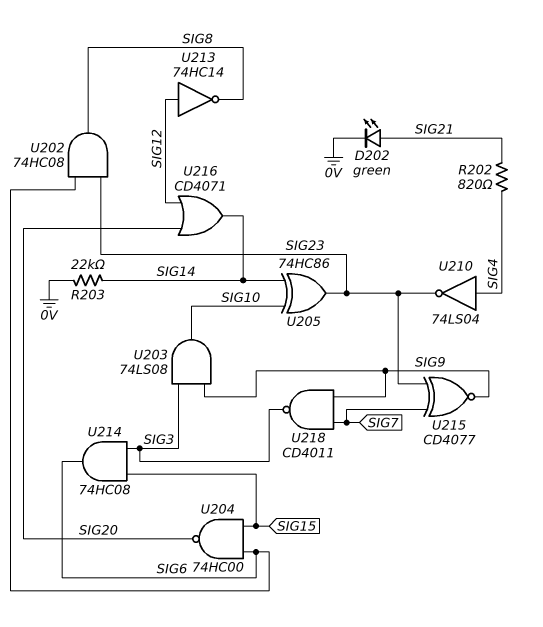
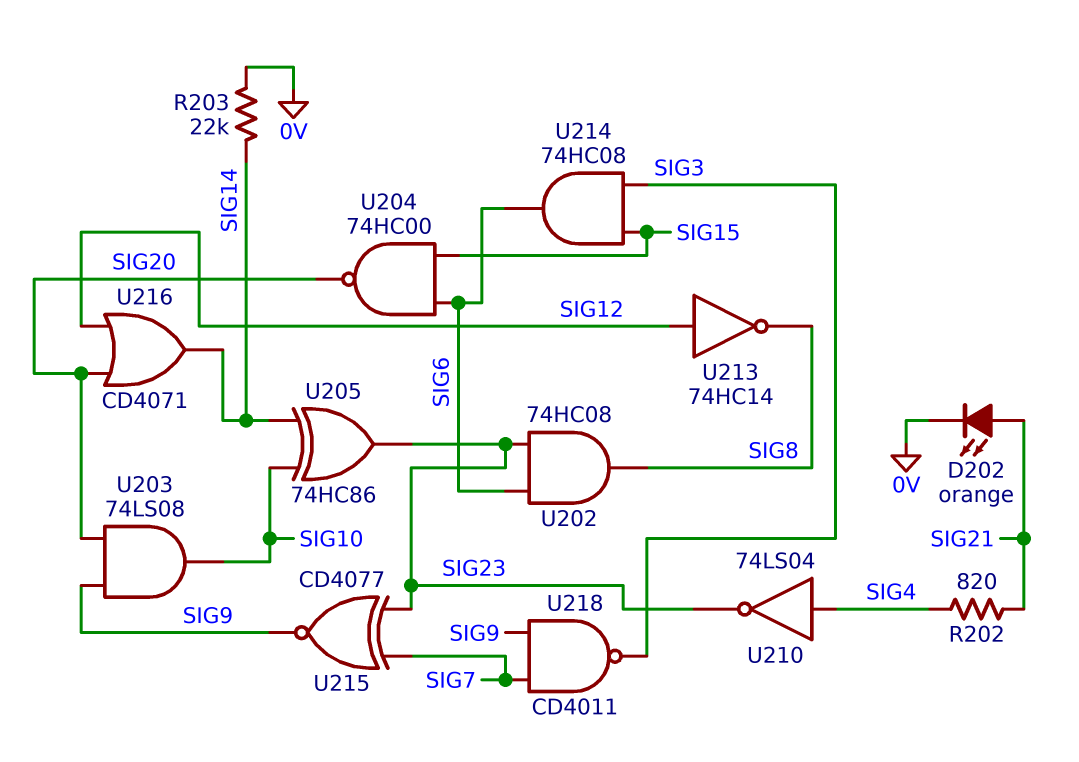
D202: LED green (A SIG21, K 0V) -> LED orange (A SIG21, K 0V)
U203: AND 74LS08 (in SIG3, in SIG9, out SIG10) -> AND 74LS08 (in SIG9, in SIG20, out SIG10)

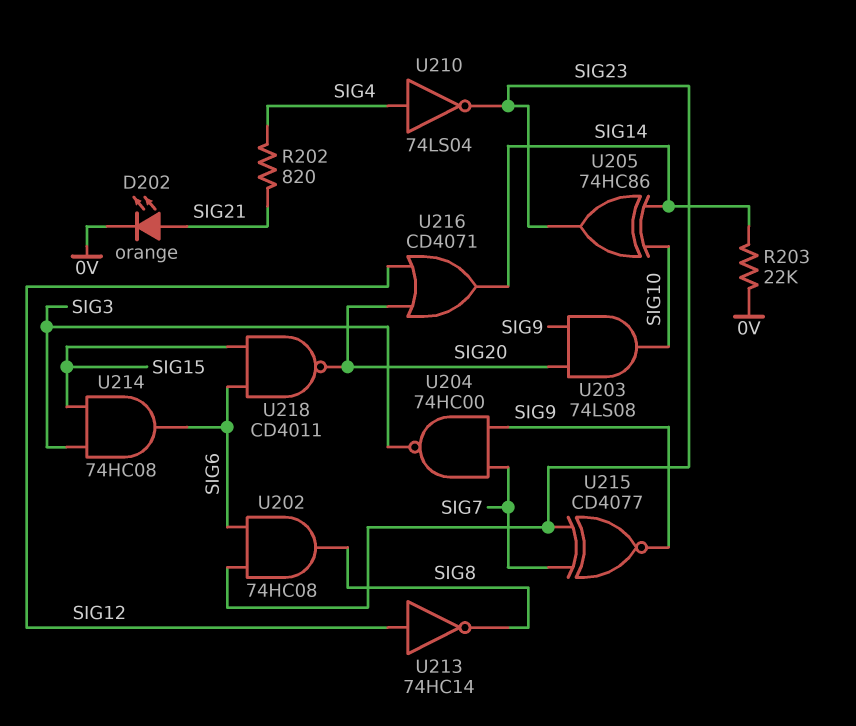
U204: NAND 74HC00 (in SIG6, in SIG15, out SIG20) -> NAND 74HC00 (in SIG7, in SIG9, out SIG3)
U218: NAND CD4011 (in SIG7, in SIG9, out SIG3) -> NAND CD4011 (in SIG6, in SIG15, out SIG20)

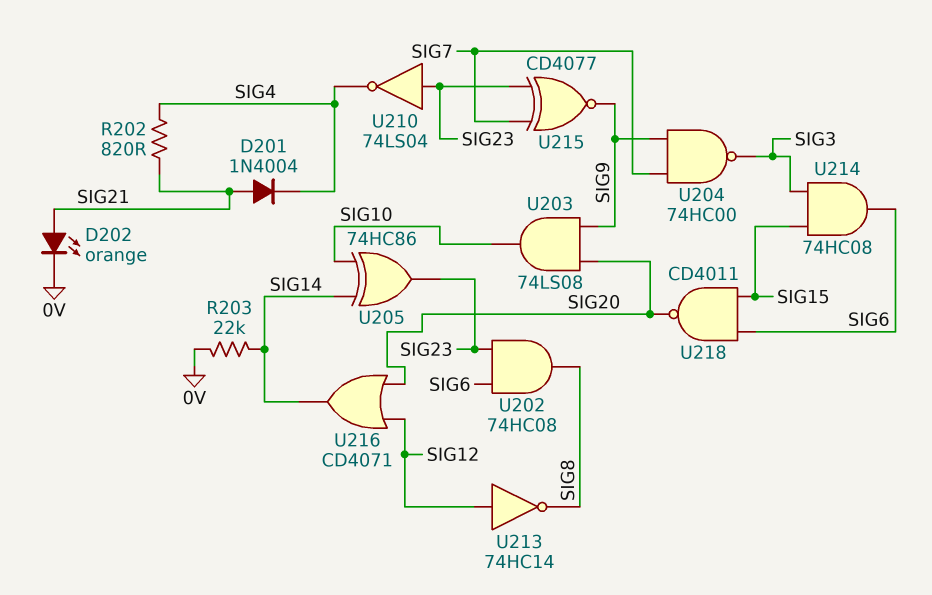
D201: none -> diode 1N4004 (A SIG21, K SIG4)
U210: NOT 74LS04 (in SIG4, out SIG23) -> NOT 74LS04 (in SIG23, out SIG4)

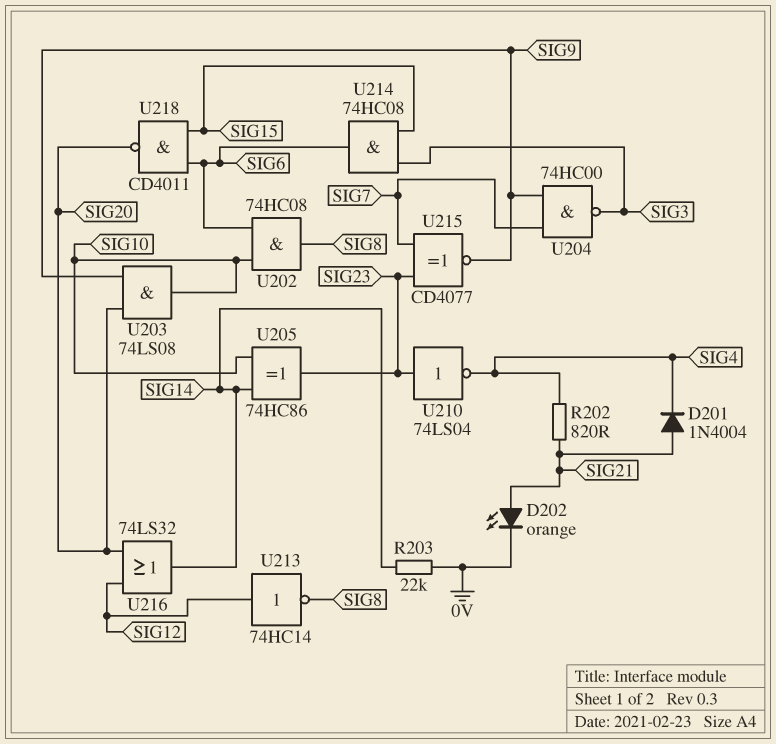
U202: AND 74HC08 (in SIG6, in SIG23, out SIG8) -> AND 74HC08 (in SIG6, in SIG10, out SIG8)
U216: OR CD4071 (in SIG12, in SIG20, out SIG14) -> OR 74LS32 (in SIG12, in SIG20, out SIG14)

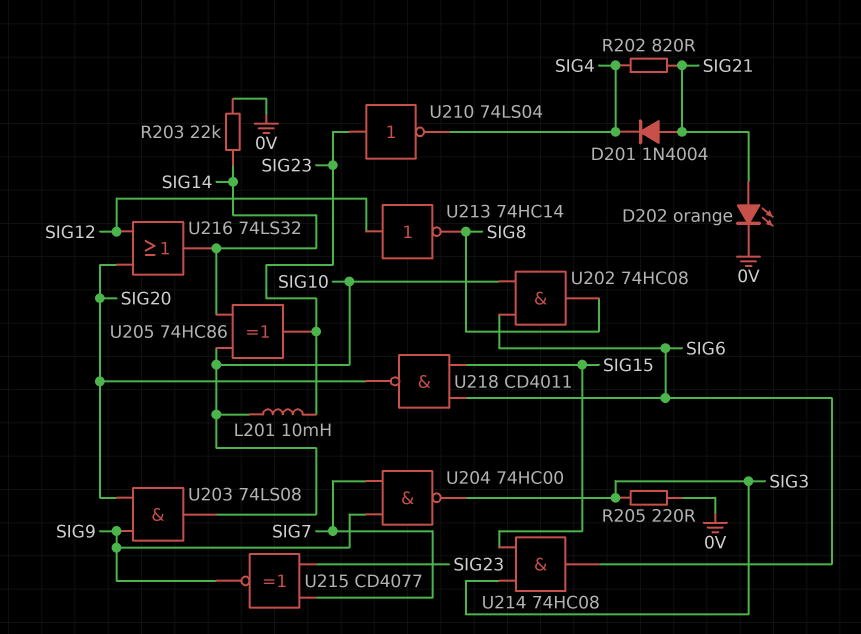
L201: none -> 10mH (SIG10, SIG23)
R205: none -> 220 (0V, SIG3)

